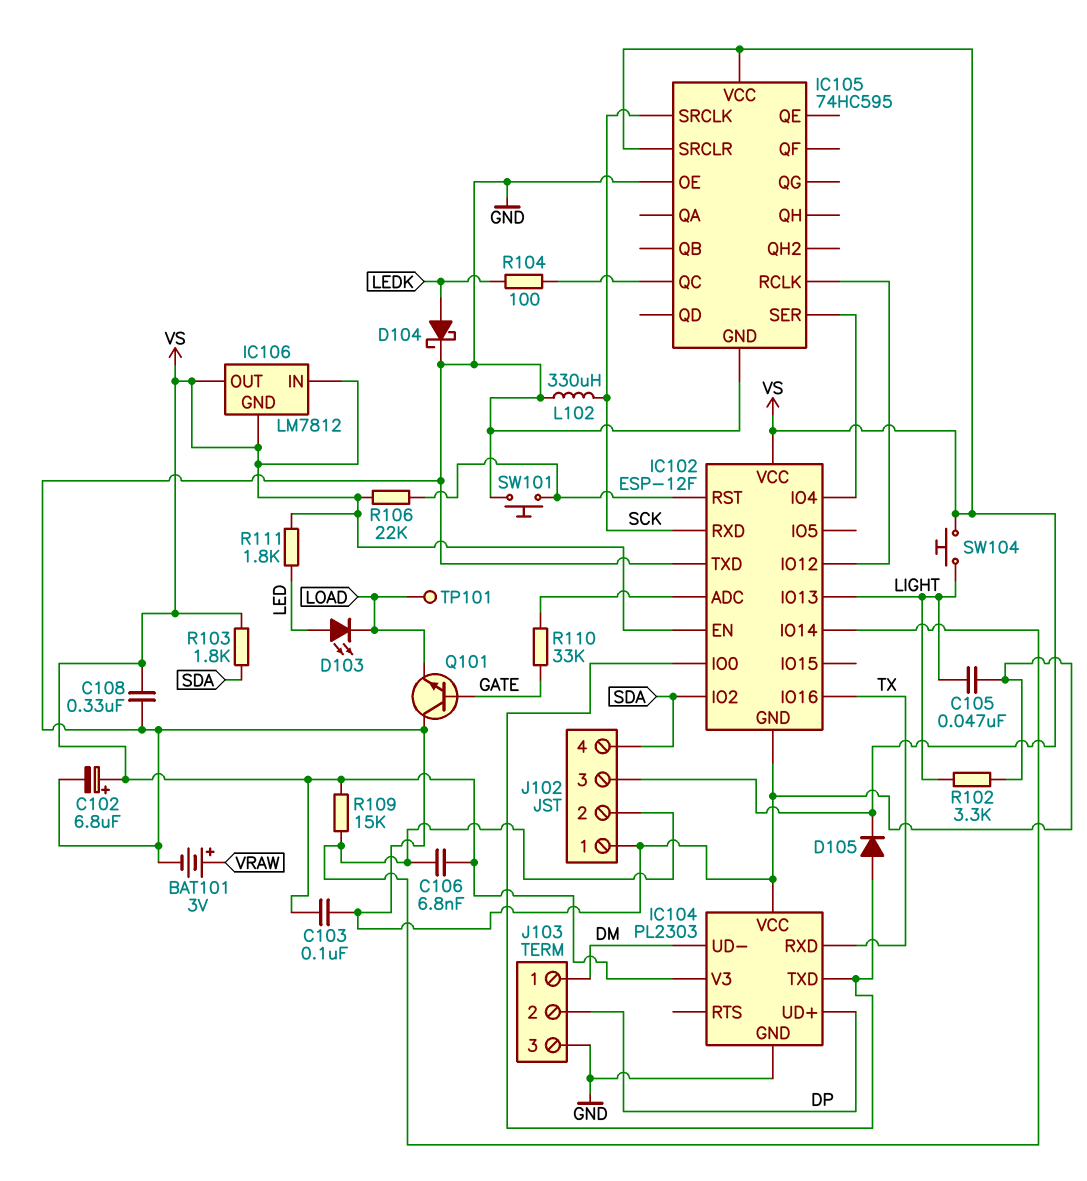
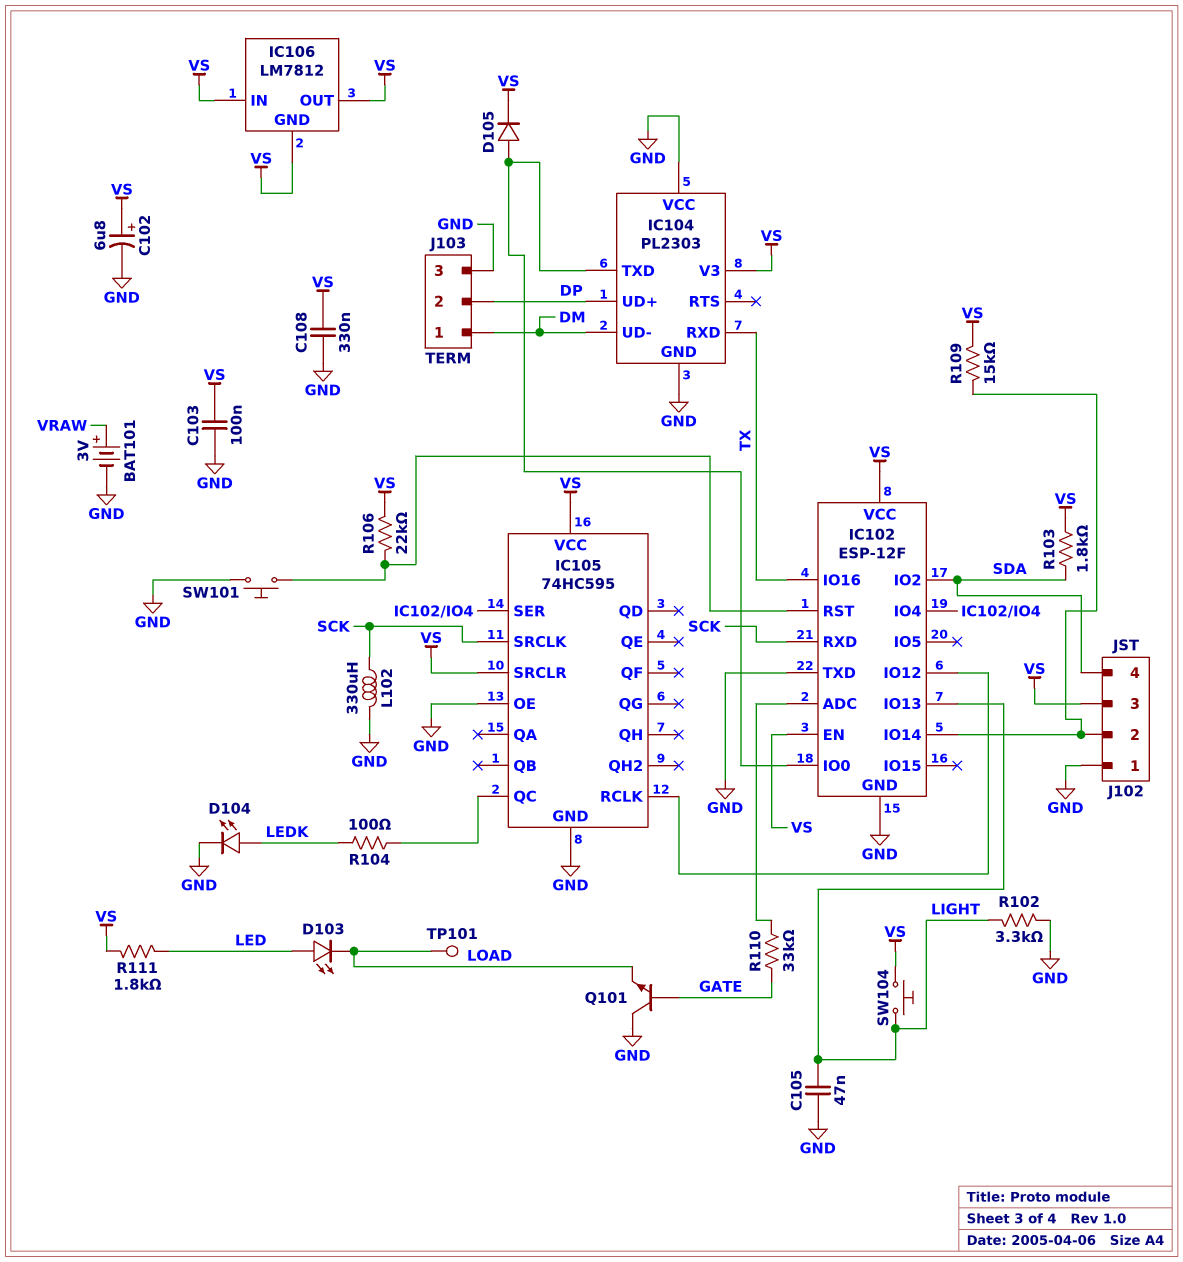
C106: 6.8nF (IC102/IO14, VS) -> none
D104: schottky (A LEDK, K GND) -> LED (A LEDK, K GND)

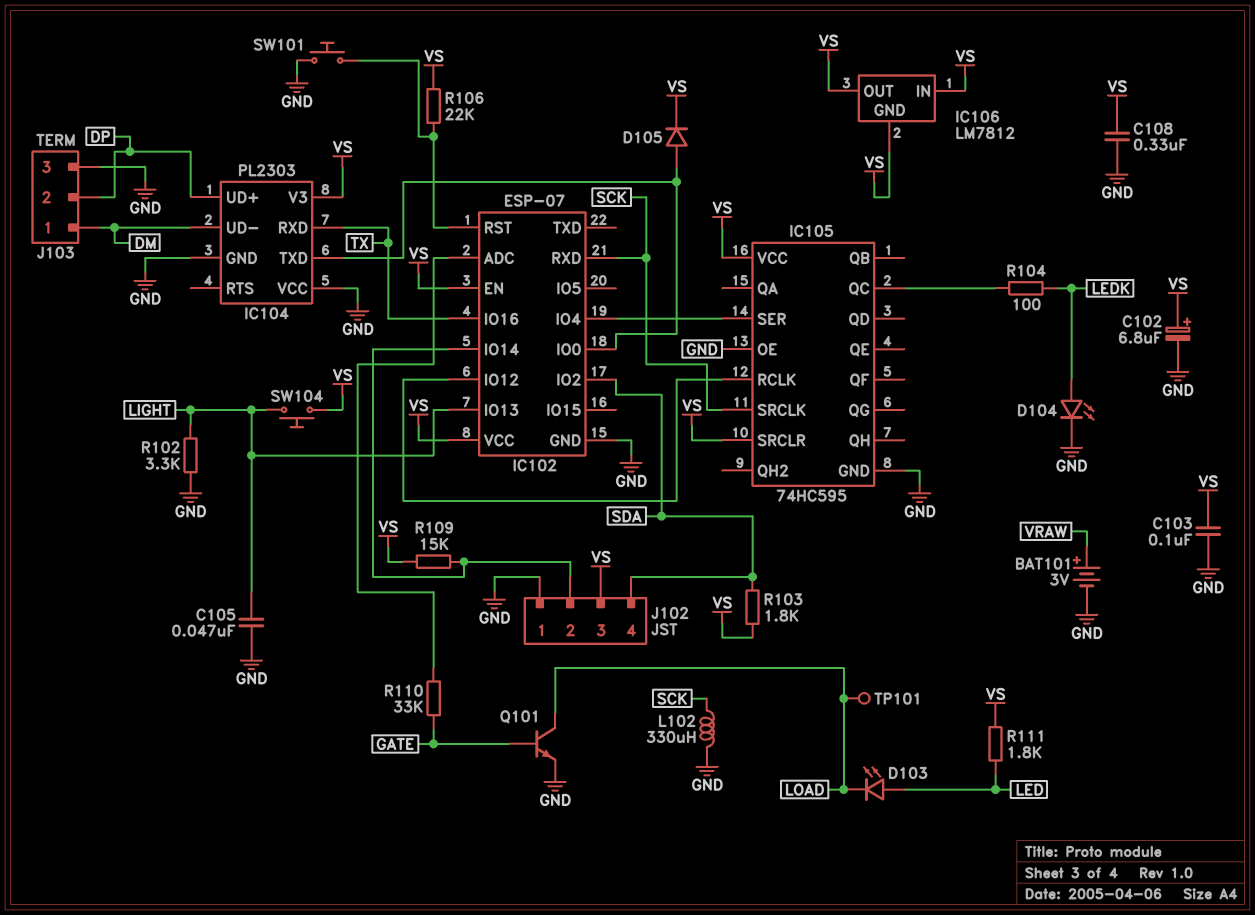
IC102: ESP-12F -> ESP-07
IC102 pin TXD: GND -> none
Q101: NPN (B GATE, C GND, E LOAD) -> NPN (B GATE, C LOAD, E GND)

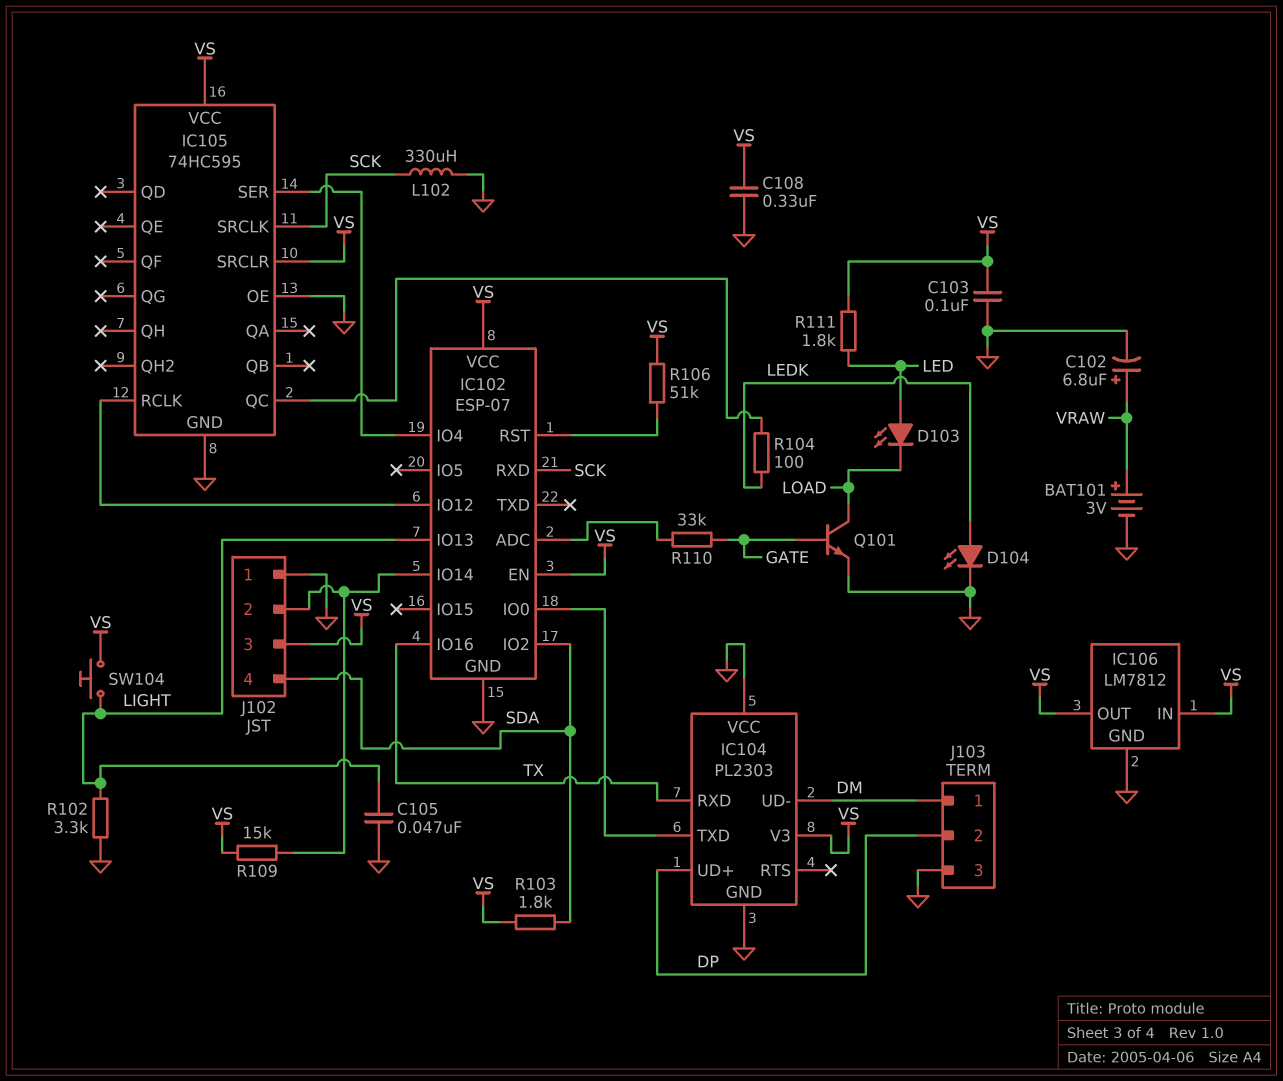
C102: 6.8uF (plus VS, minus GND) -> 6.8uF (plus VRAW, minus GND)
D105: diode (A IC102/IO0, K VS) -> none
IC106 pin GND: VS -> GND
R106: 22k (IC102/RST, VS) -> 51k (IC102/RST, VS)
SW101: button (GND, IC102/RST) -> none
TP101: test point (LOAD) -> none

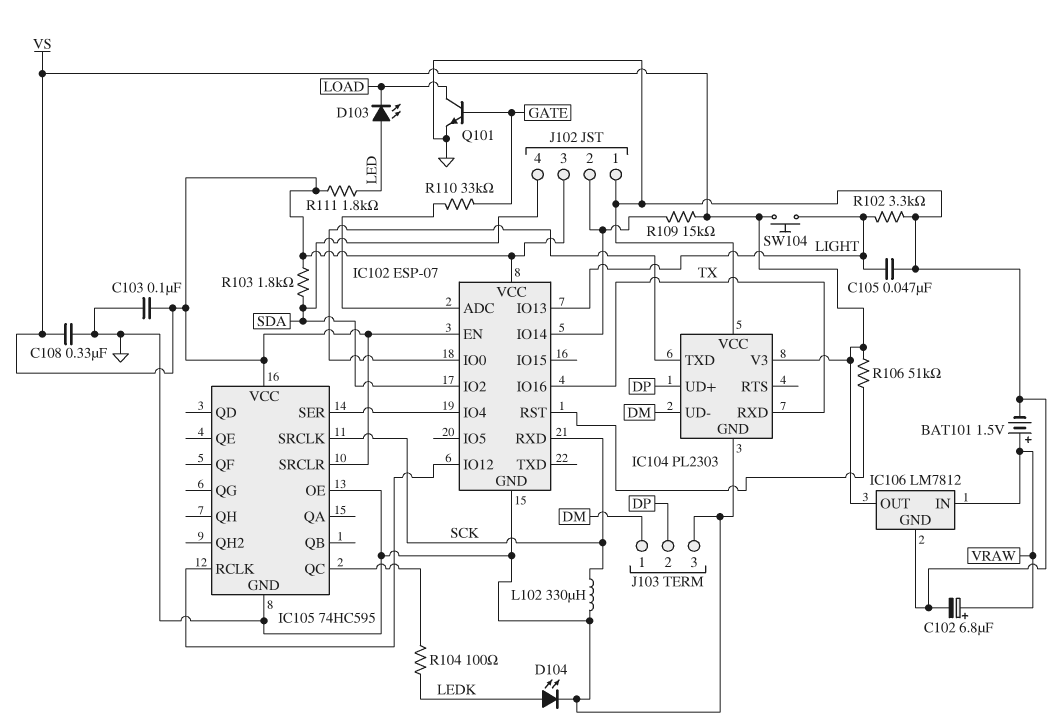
BAT101: 3V (plus VRAW, minus GND) -> 1.5V (plus VRAW, minus GND)
IC106 pin IN: VS -> VRAW

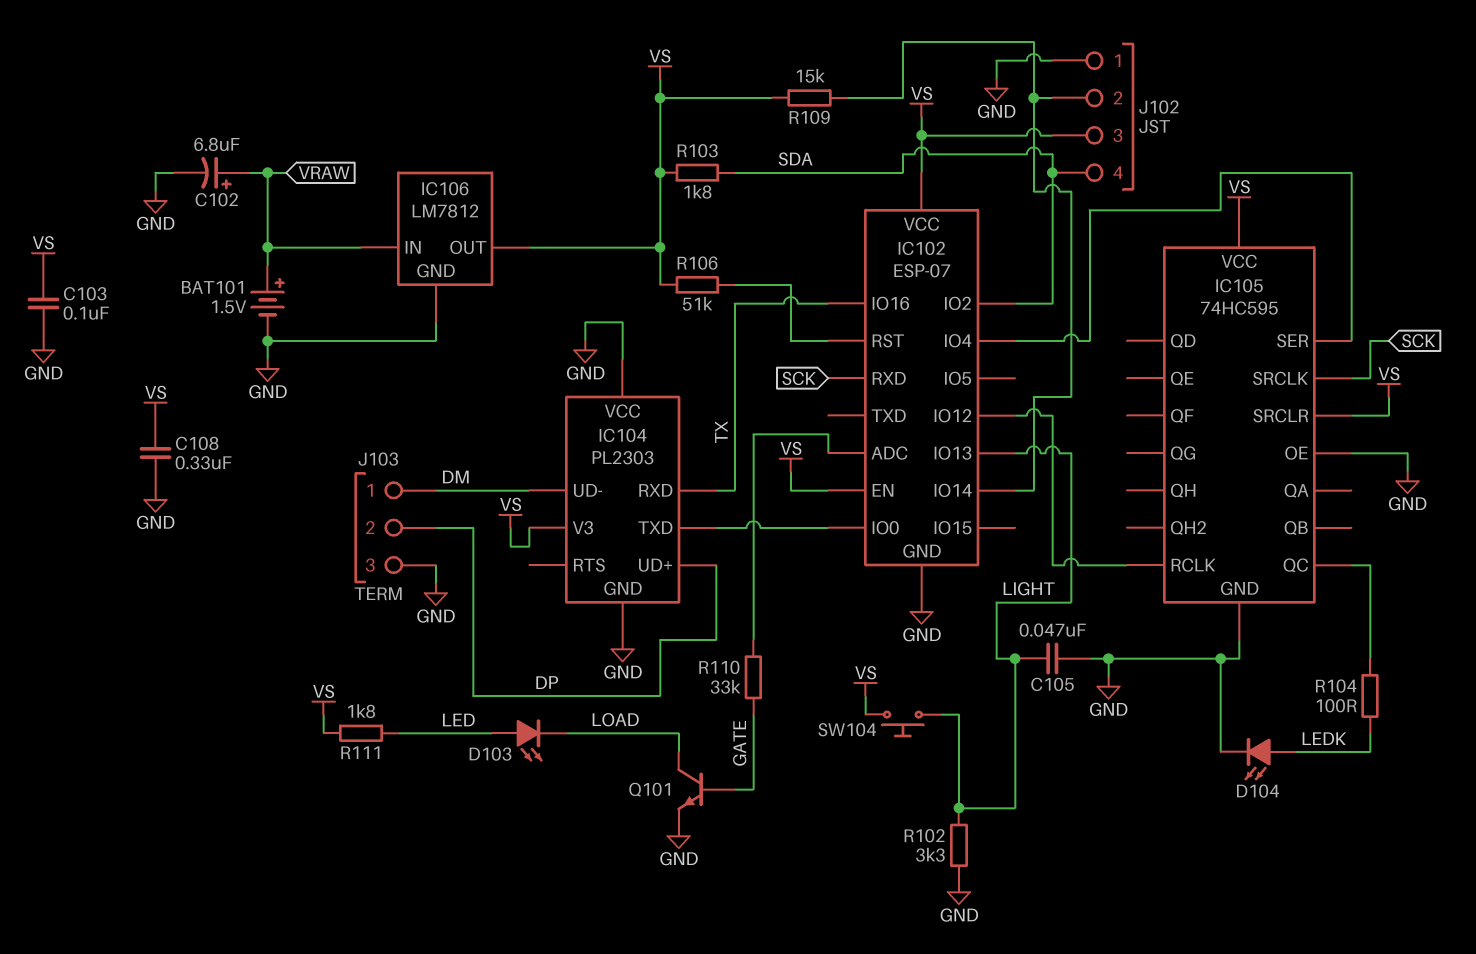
L102: 330uH (GND, SCK) -> none

